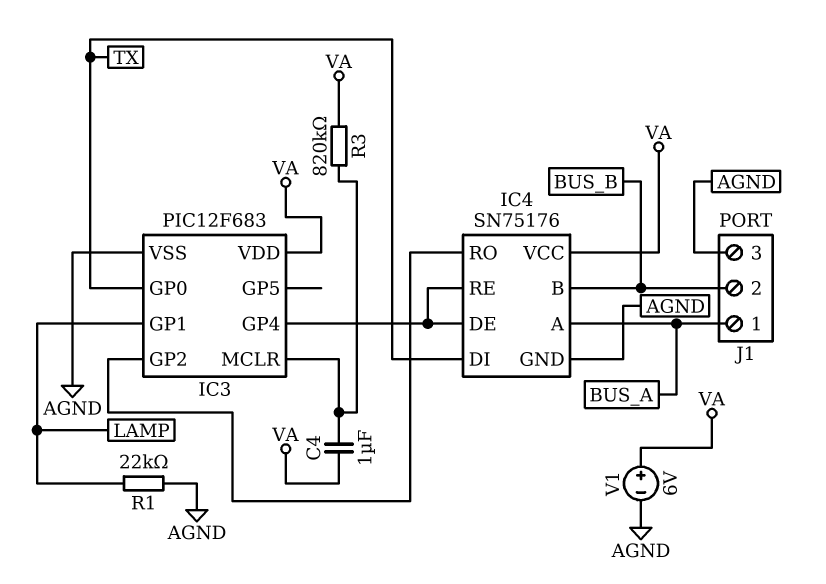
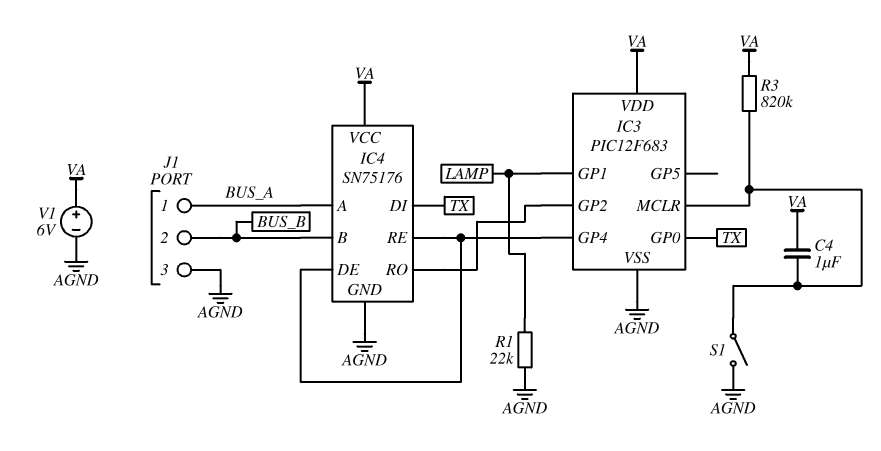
S1: none -> switch (AGND, IC3/MCLR)

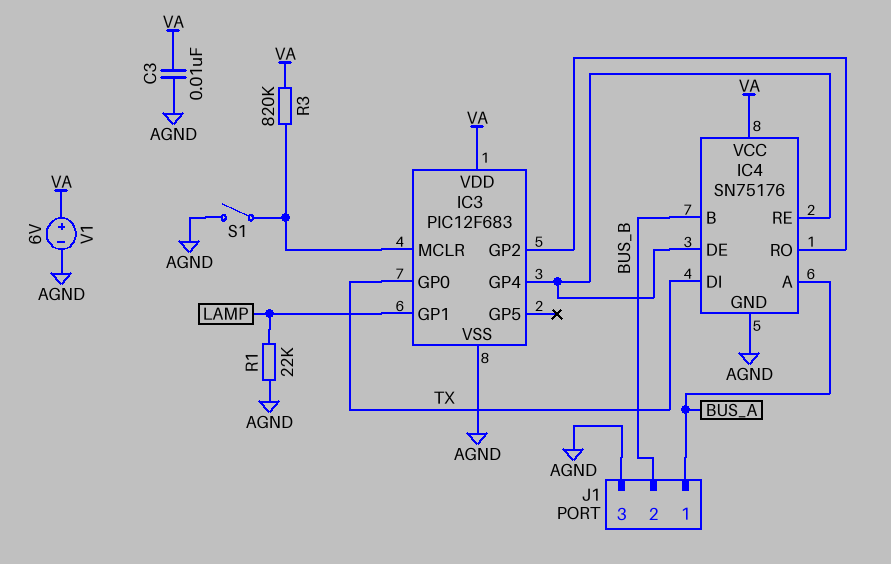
C3: none -> 10nF (AGND, VA)
C4: 1uF (IC3/MCLR, VA) -> none

